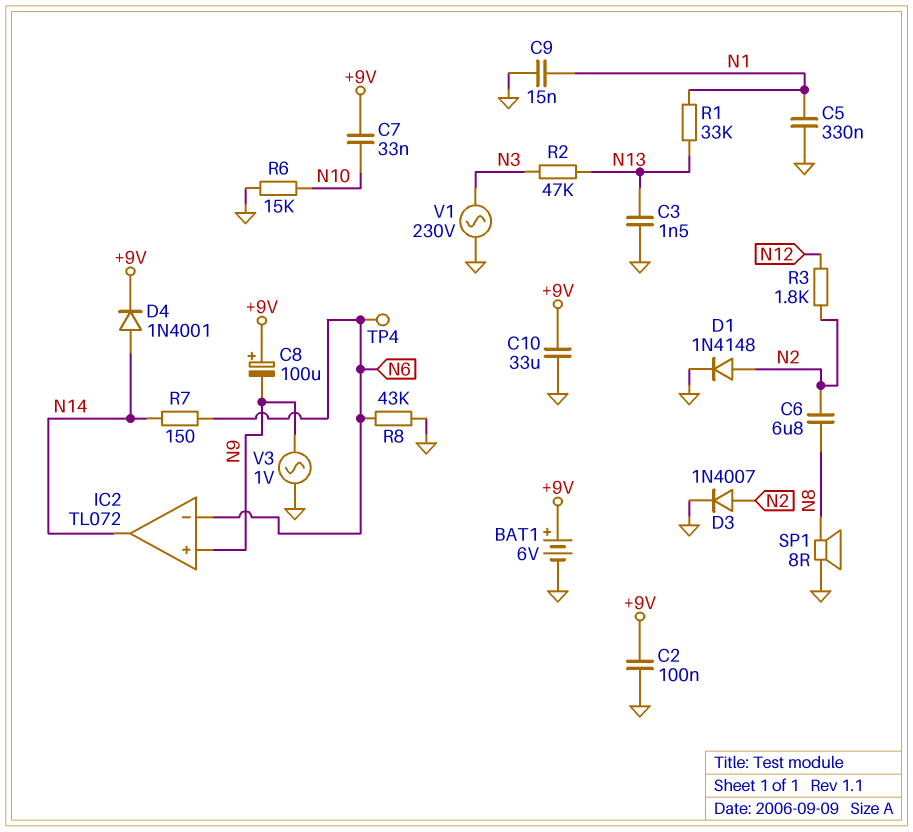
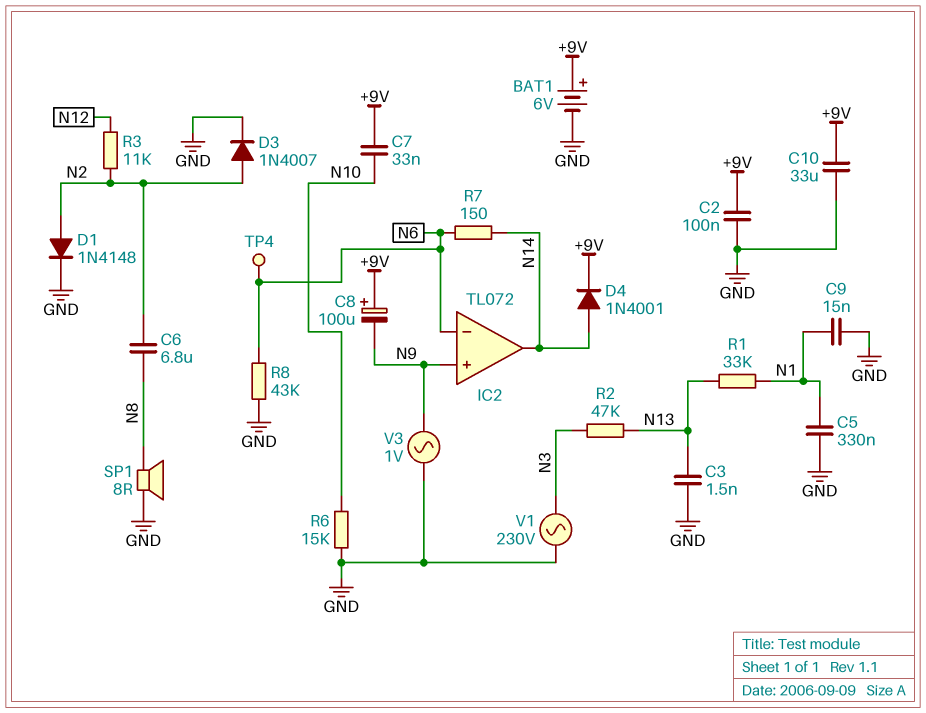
R3: 1.8k (N2, N12) -> 11k (N2, N12)

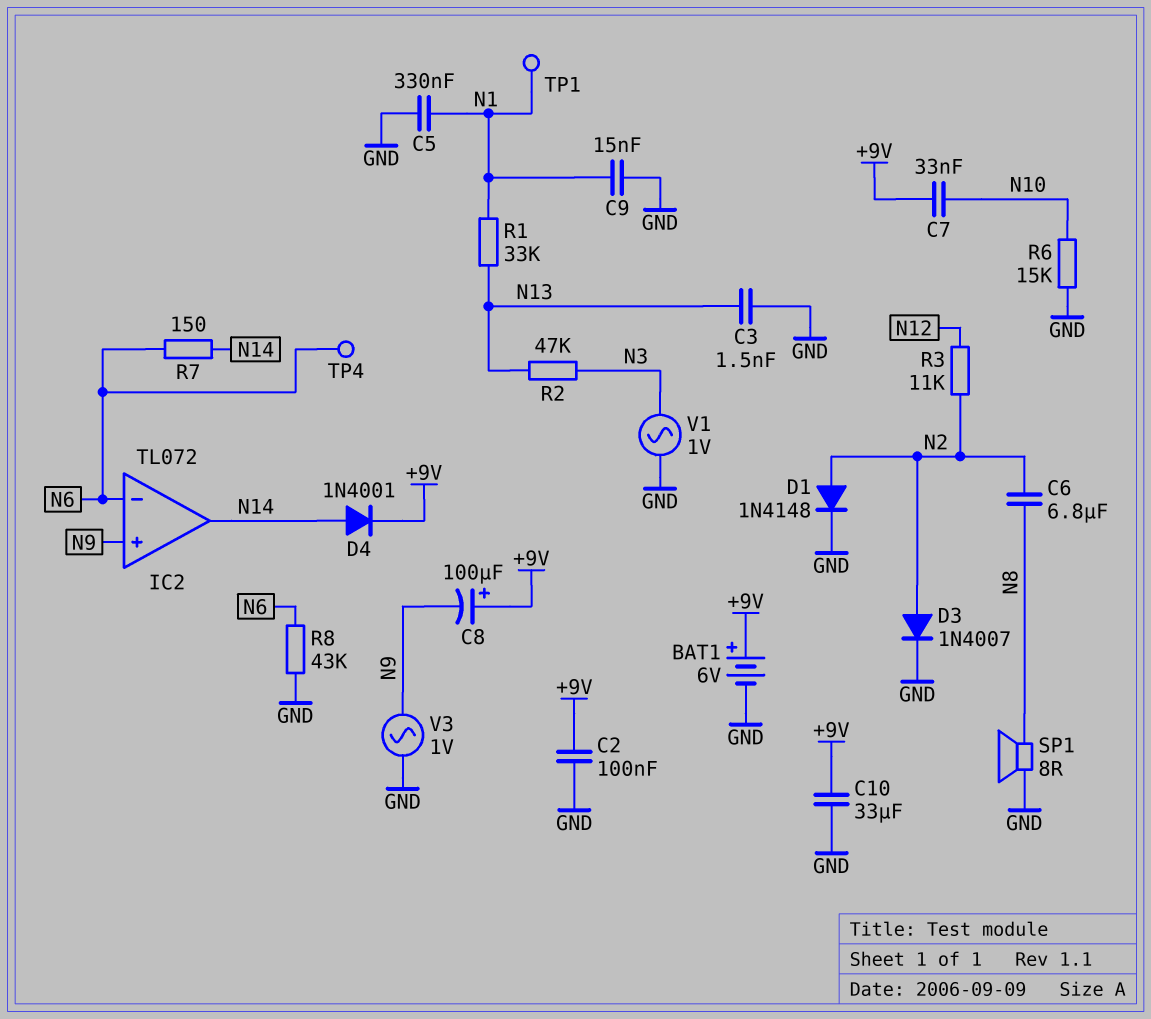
TP1: none -> test point (N1)
V1: AC 230V (GND, N3) -> AC 1V (GND, N3)

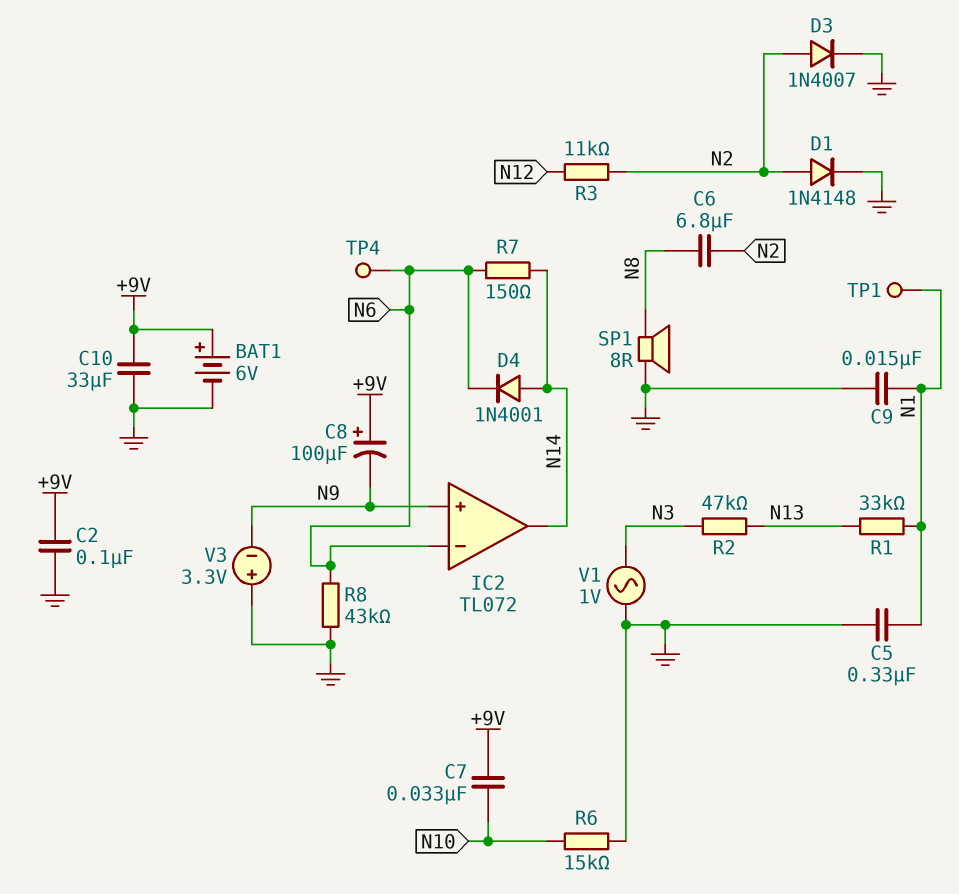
C3: 1.5nF (GND, N13) -> none
D4: diode 1N4001 (A N14, K +9V) -> diode 1N4001 (A N14, K N6)
V3: AC 1V (GND, N9) -> 3.3V (plus GND, minus N9)

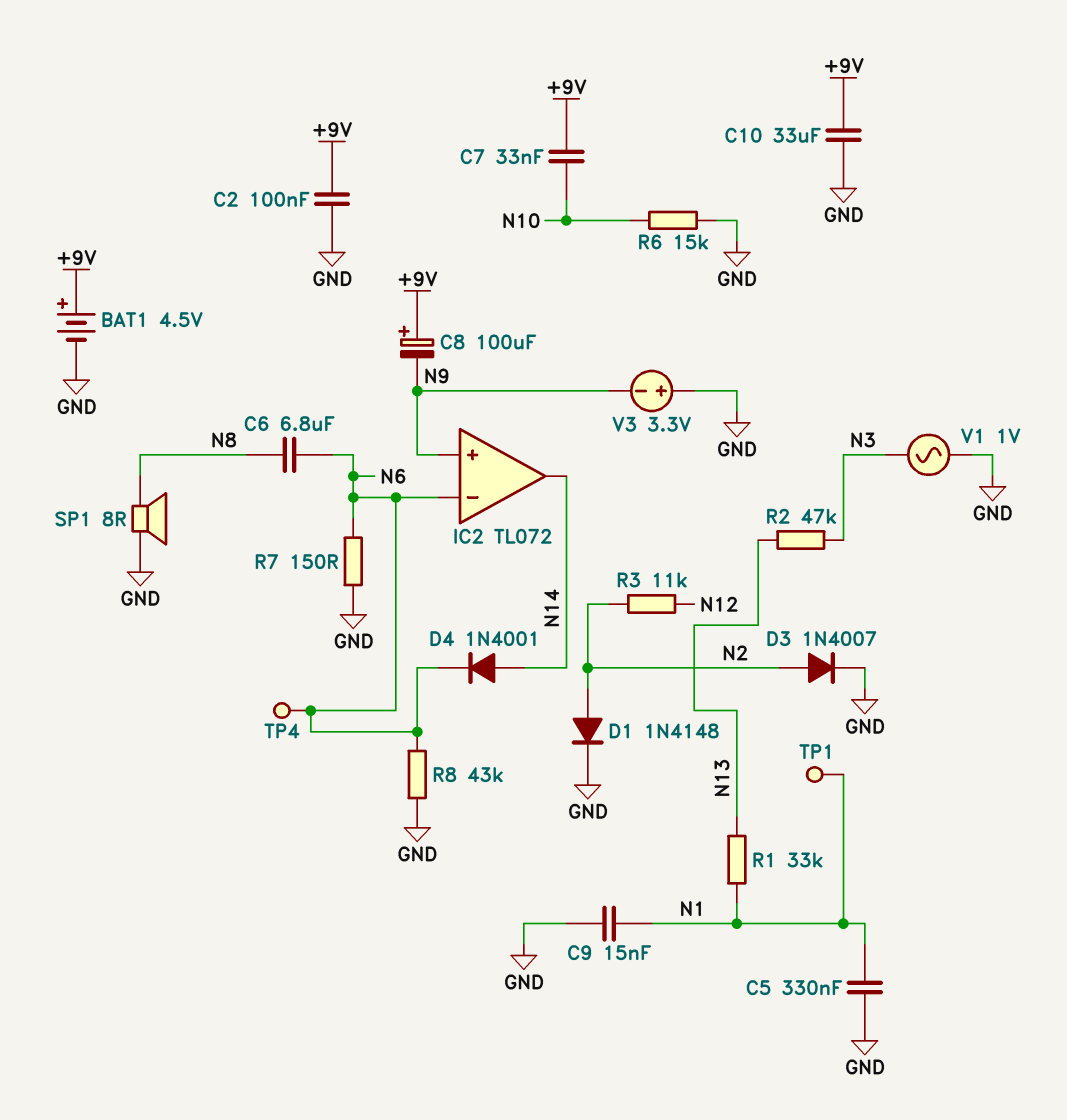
BAT1: 6V (plus +9V, minus GND) -> 4.5V (plus +9V, minus GND)
C6: 6.8uF (N2, N8) -> 6.8uF (N6, N8)
R7: 150 (N6, N14) -> 150 (GND, N6)

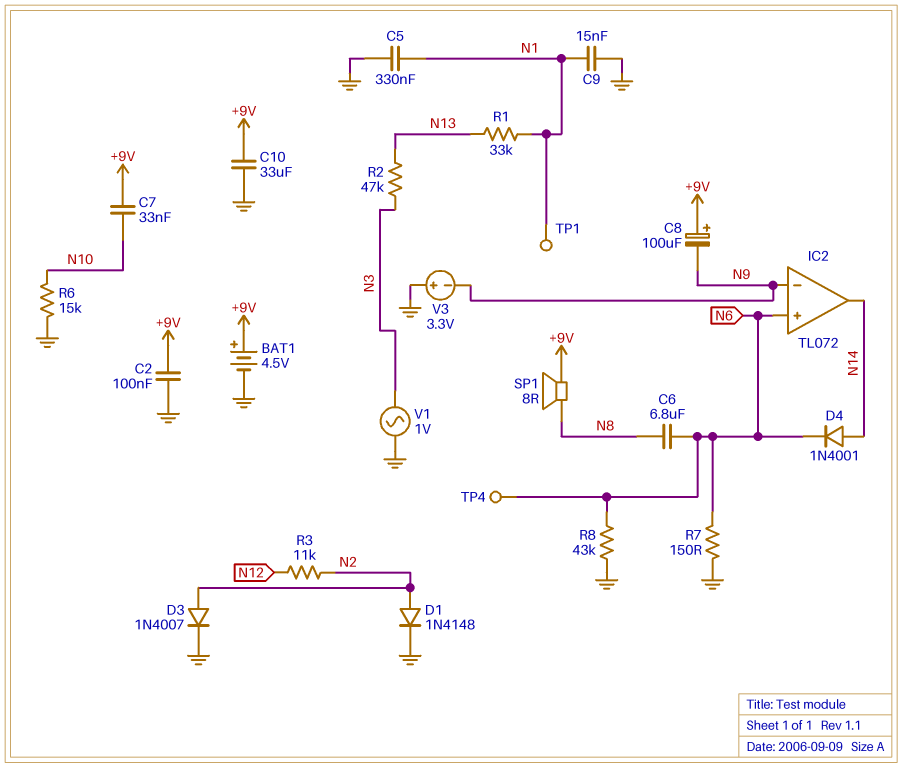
IC2 pin in+: N9 -> N6
IC2 pin in-: N6 -> N9
SP1: speaker 8R (GND, N8) -> speaker 8R (+9V, N8)

